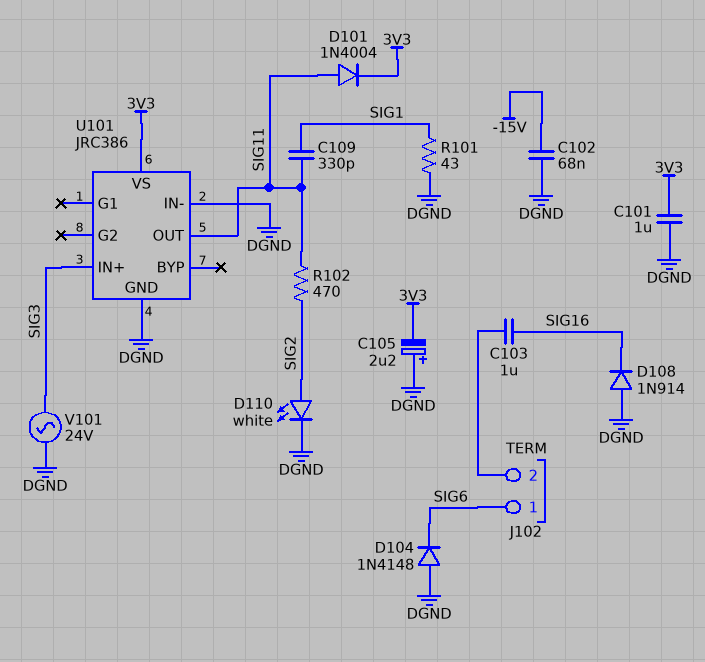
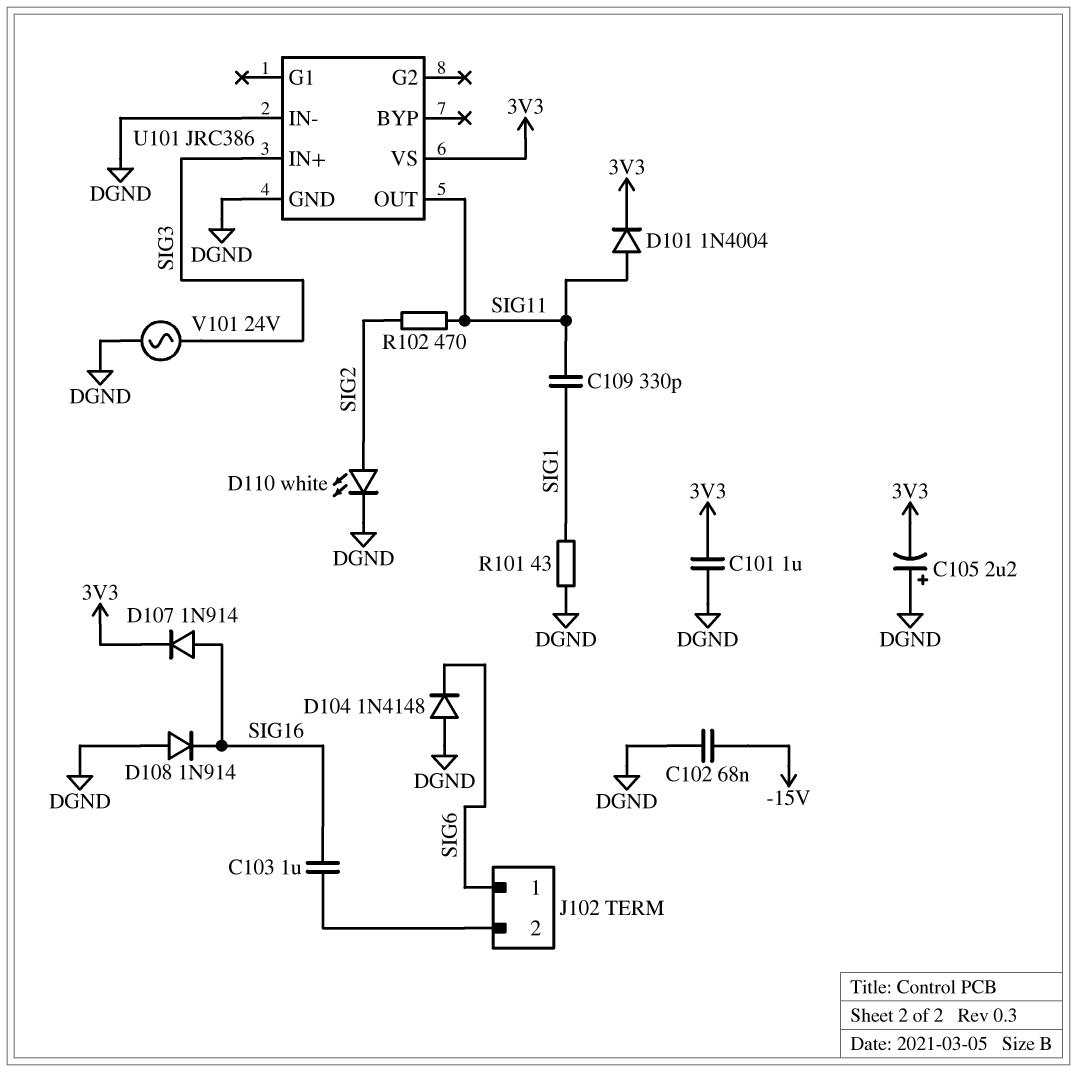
D107: none -> diode 1N914 (A SIG16, K 3V3)

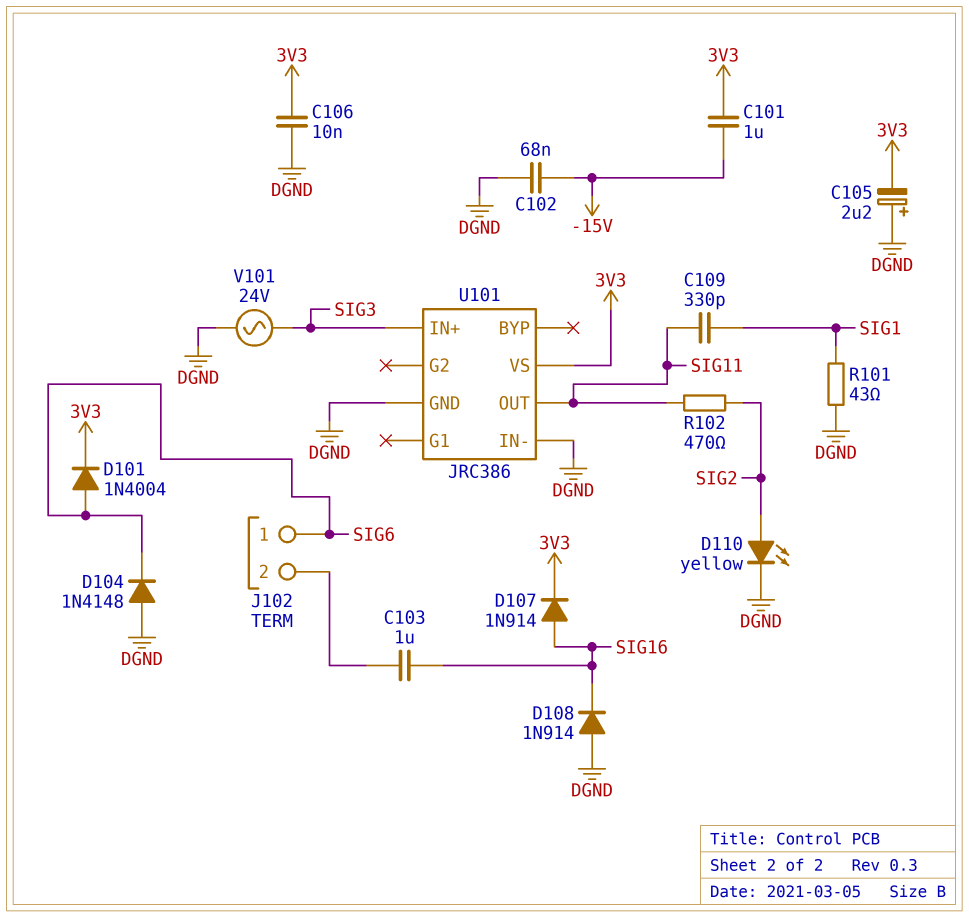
C101: 1uF (3V3, DGND) -> 1uF (-15V, 3V3)
C106: none -> 10nF (3V3, DGND)
D101: diode 1N4004 (A SIG11, K 3V3) -> diode 1N4004 (A SIG6, K 3V3)
D110: LED white (A SIG2, K DGND) -> LED yellow (A SIG2, K DGND)

